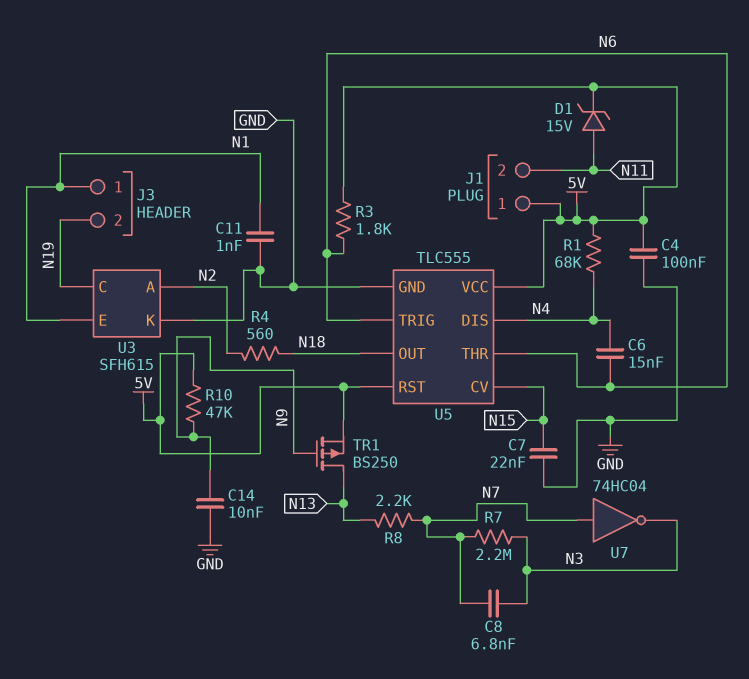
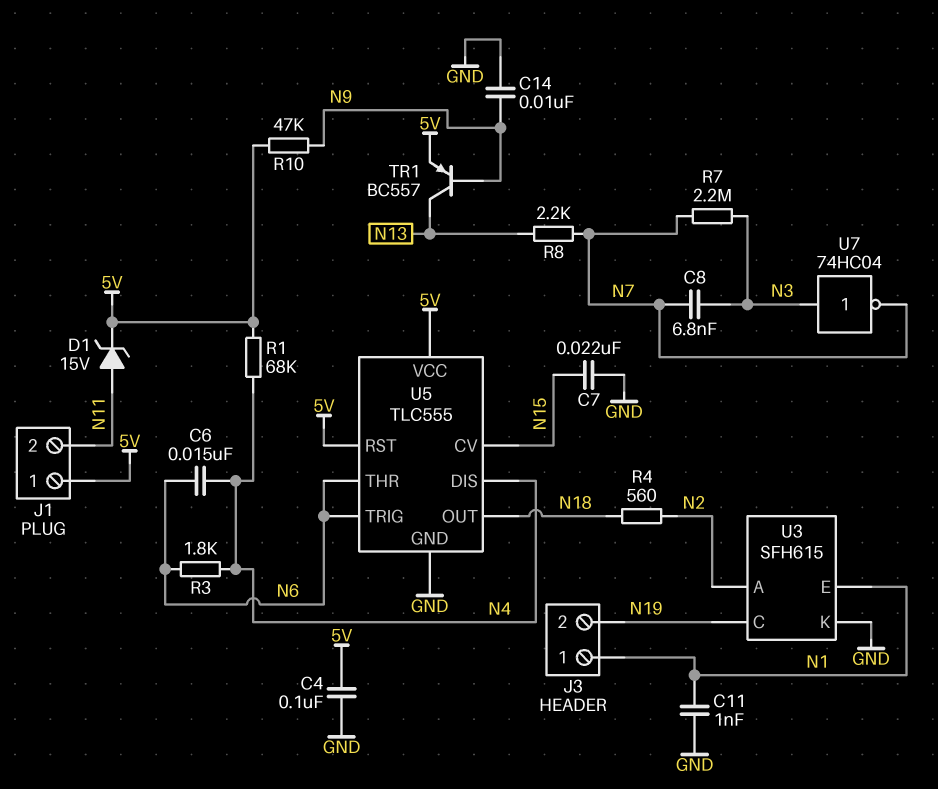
R3: 1.8k (5V, N6) -> 1.8k (N4, N6)
TR1: PMOS BS250 (G N9, D N13, S 5V) -> PNP BC557 (B N9, C N13, E 5V)
U7: NOT 74HC04 (in N7, out N3) -> NOT 74HC04 (in N3, out N7)

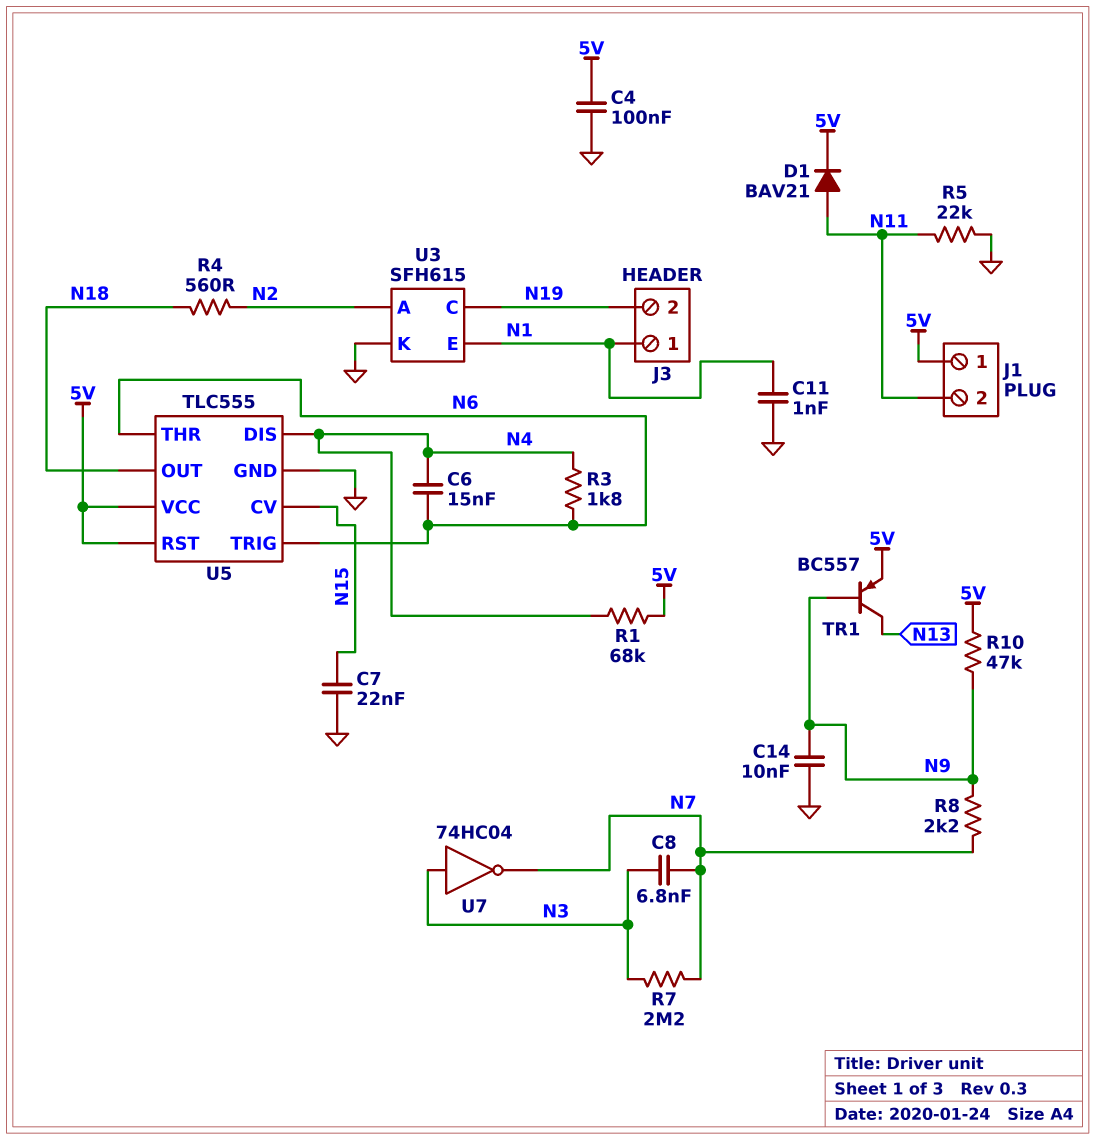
D1: zener 15V (A N11, K 5V) -> diode BAV21 (A N11, K 5V)
R5: none -> 22k (GND, N11)
R8: 2.2k (N7, N13) -> 2.2k (N7, N9)

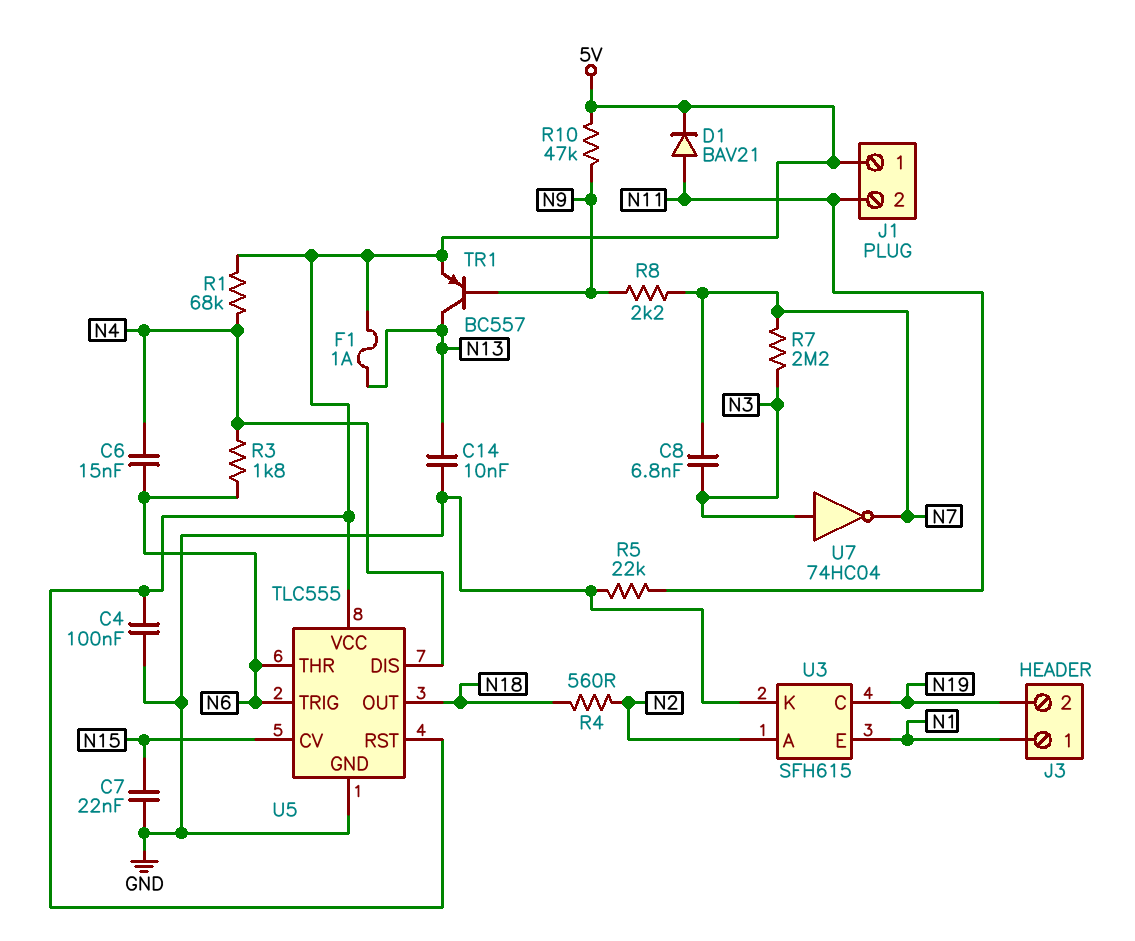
C11: 1nF (GND, N1) -> none
C14: 10nF (GND, N9) -> 10nF (GND, N13)
F1: none -> 1A (5V, N13)

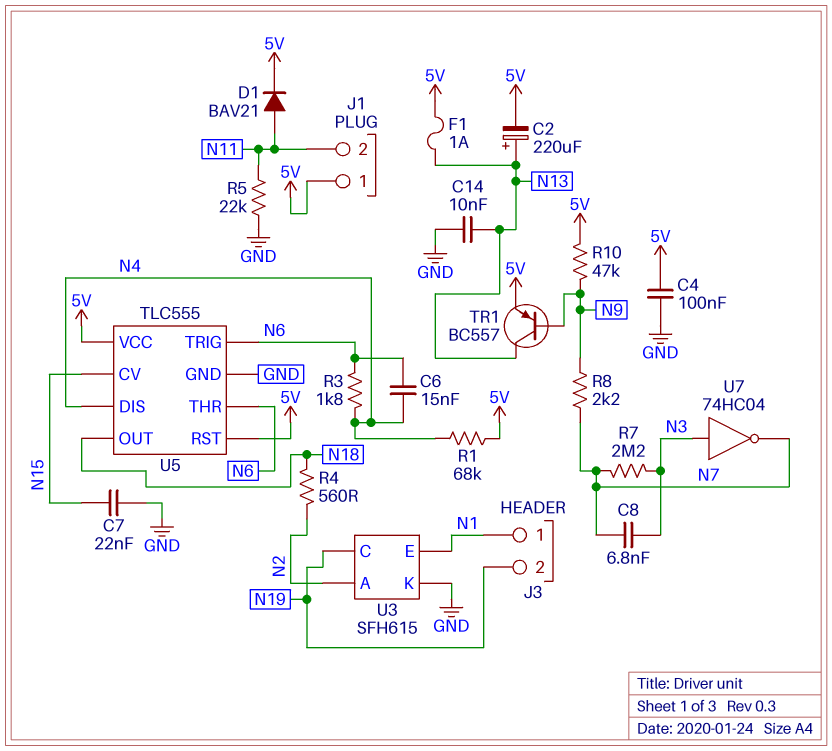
C2: none -> 220uF (plus N13, minus 5V)

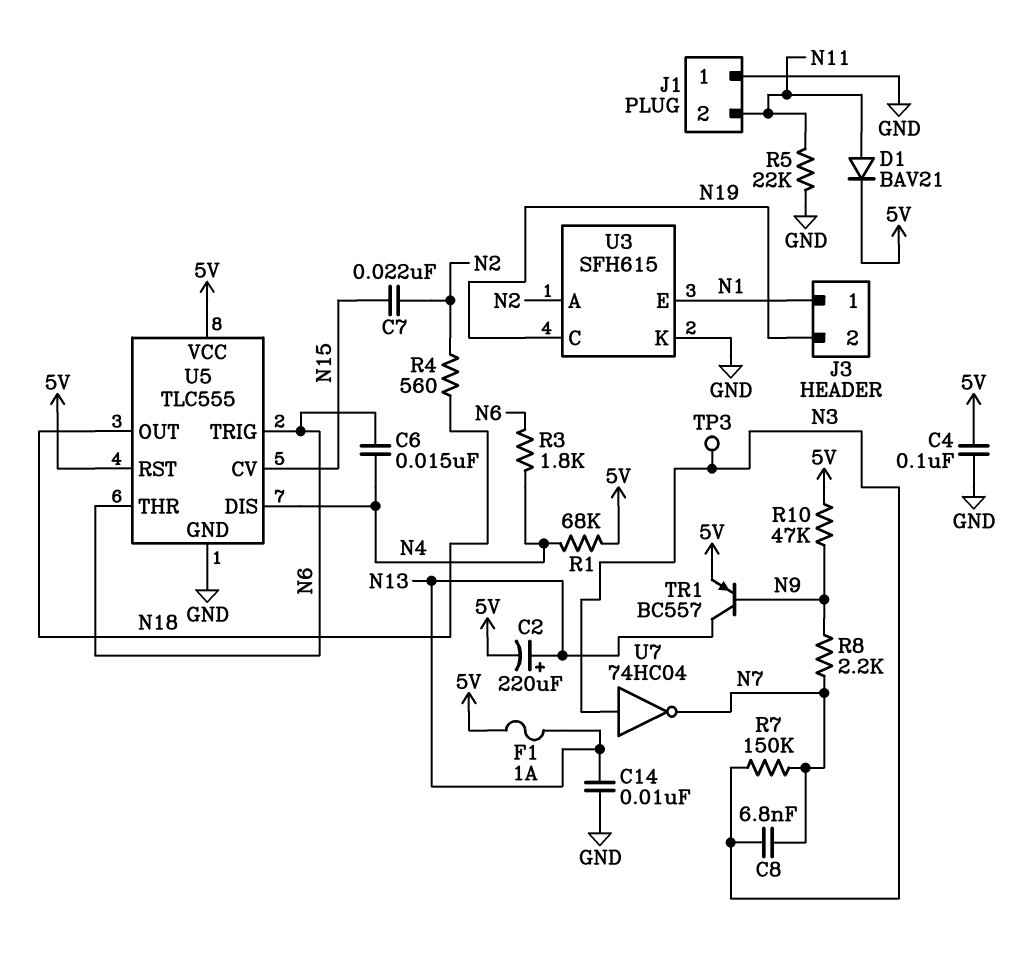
C7: 22nF (GND, N15) -> 22nF (N2, N15)
J1 pin 1: 5V -> GND
R7: 2.2M (N3, N7) -> 150k (N3, N7)
TP3: none -> test point (N3)

